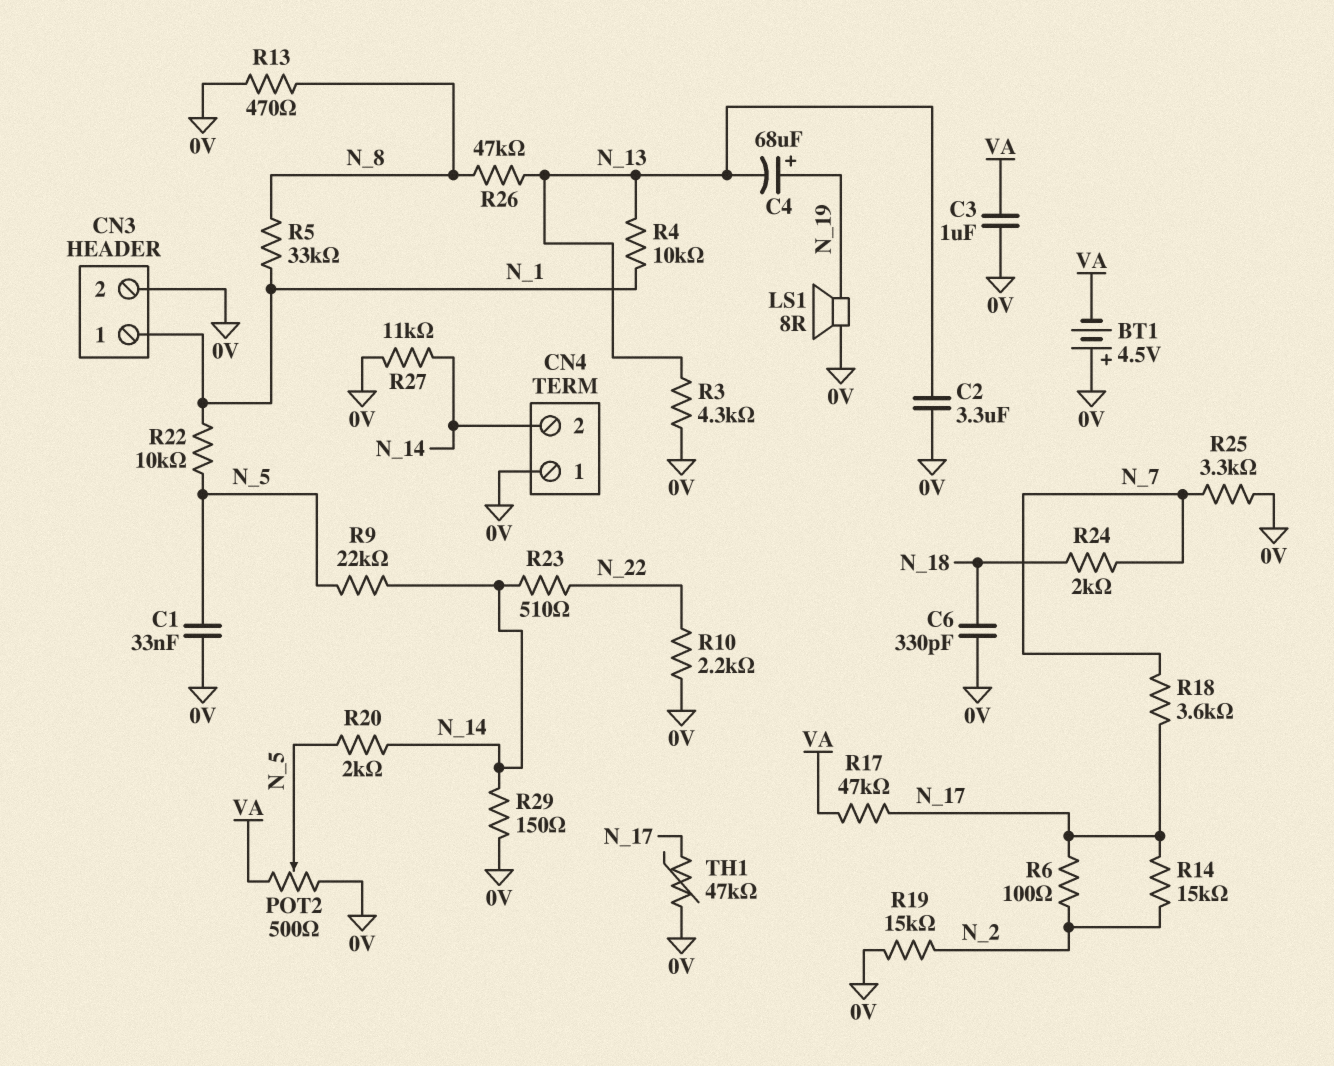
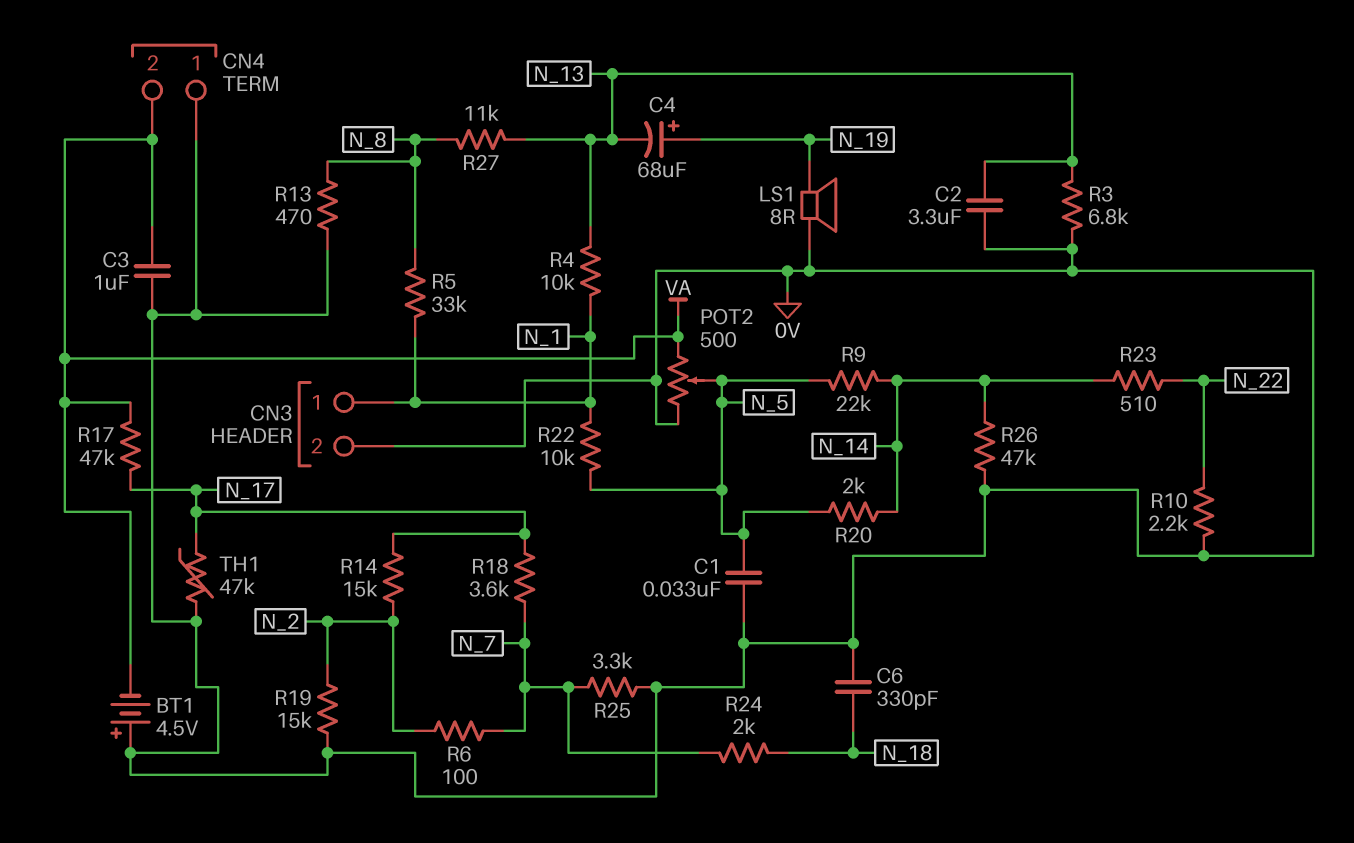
CN4 pin 2: N_14 -> VA
R3: 4.3k (0V, N_13) -> 6.8k (0V, N_13)
R6: 100 (N_2, N_17) -> 100 (N_2, N_7)
R26: 47k (N_8, N_13) -> 47k (0V, N_14)
R27: 11k (0V, N_14) -> 11k (N_8, N_13)
R29: 150 (0V, N_14) -> none

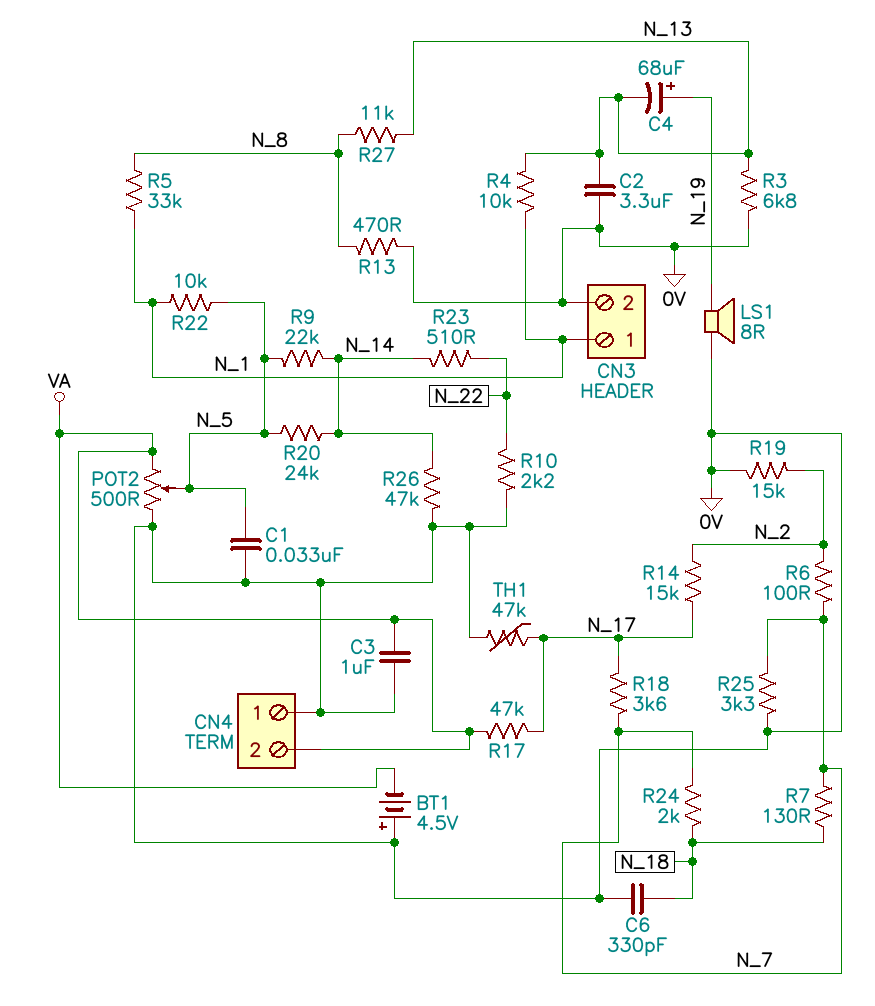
R7: none -> 130 (N_7, N_18)
R20: 2k (N_5, N_14) -> 24k (N_5, N_14)

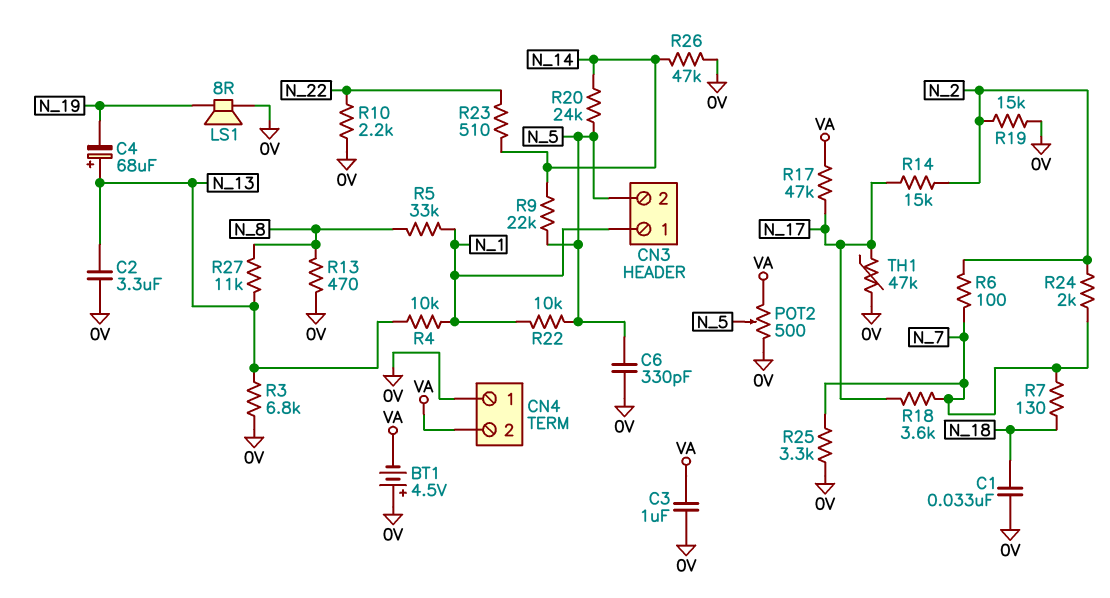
C1: 33nF (0V, N_5) -> 33nF (0V, N_18)
C4: 68uF (plus N_19, minus N_13) -> 68uF (plus N_13, minus N_19)
C6: 330pF (0V, N_18) -> 330pF (0V, N_5)
CN3 pin 2: 0V -> N_5
R24: 2k (N_7, N_18) -> 2k (N_2, N_7)

